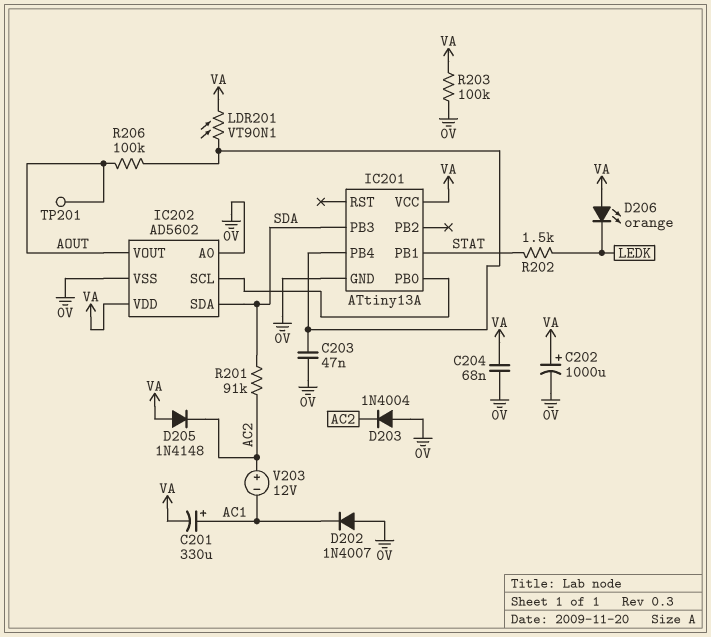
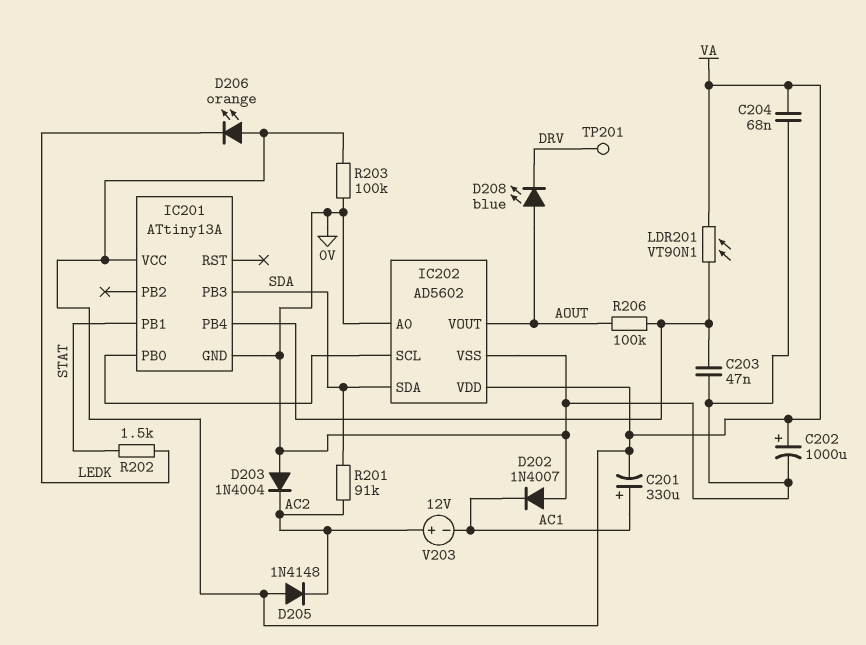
D208: none -> LED blue (A AOUT, K DRV)
TP201: test point (AOUT) -> test point (DRV)

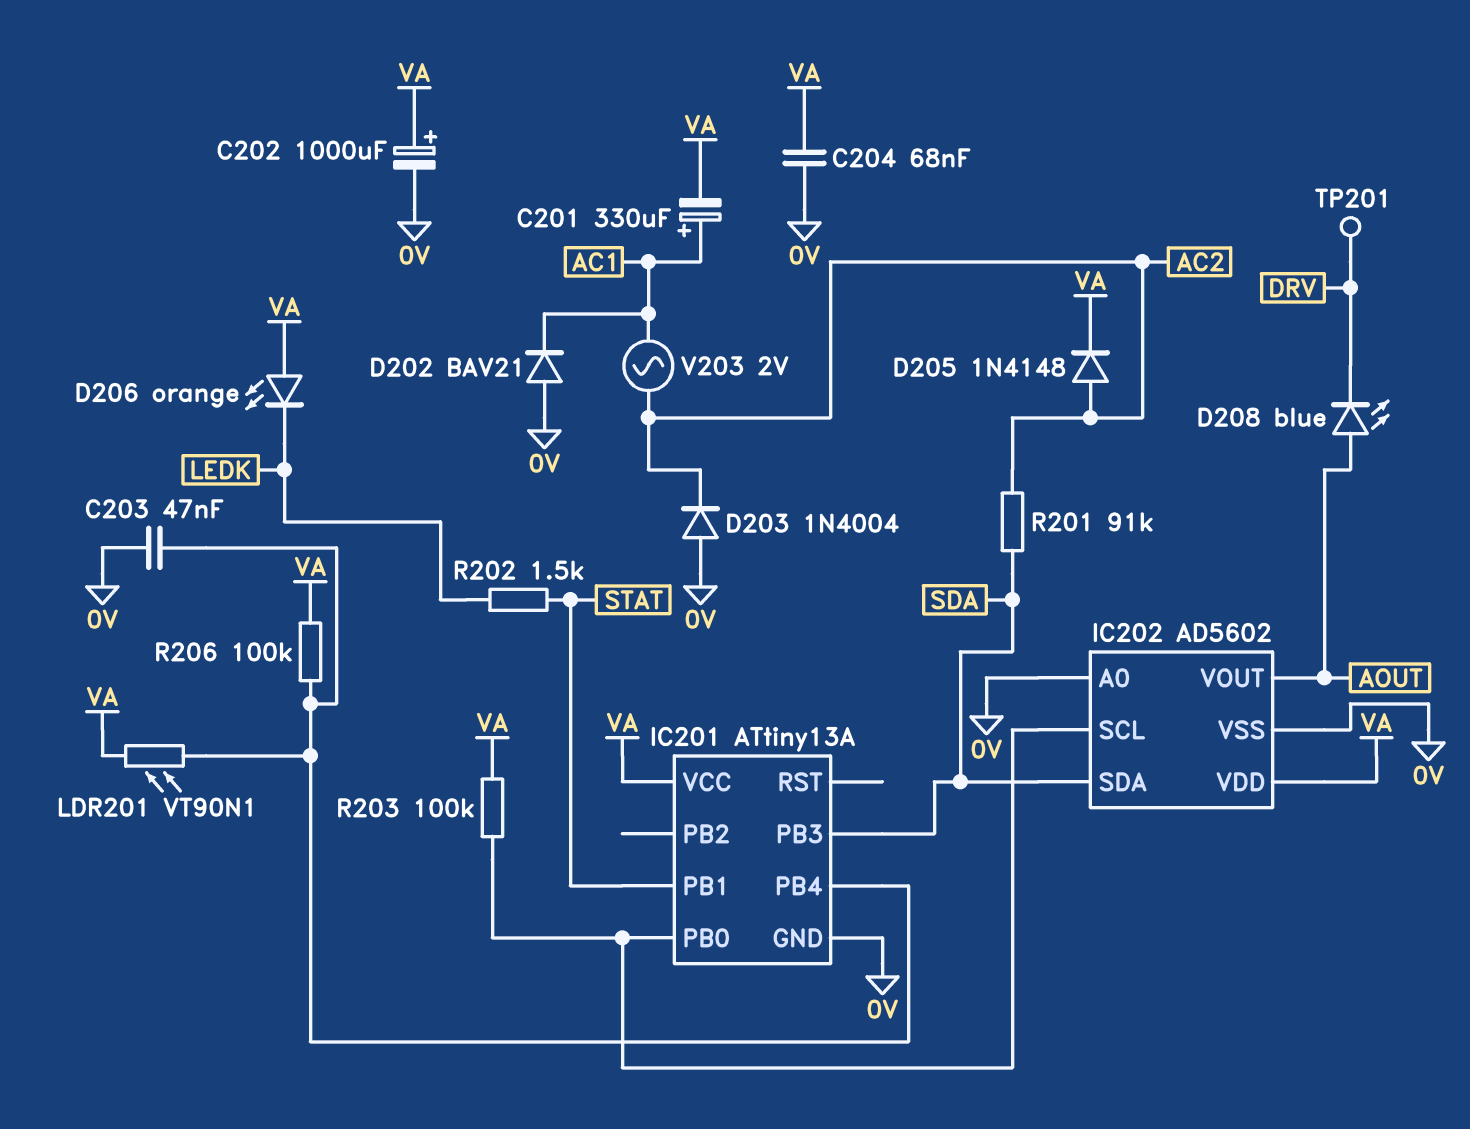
D202: diode 1N4007 (A 0V, K AC1) -> diode BAV21 (A 0V, K AC1)
D205: diode 1N4148 (A VA, K AC2) -> diode 1N4148 (A AC2, K VA)
R203: 100k (0V, VA) -> 100k (IC201/PB0, VA)
R206: 100k (AOUT, IC201/PB4) -> 100k (IC201/PB4, VA)
V203: 12V (plus AC2, minus AC1) -> AC 2V (AC1, AC2)

